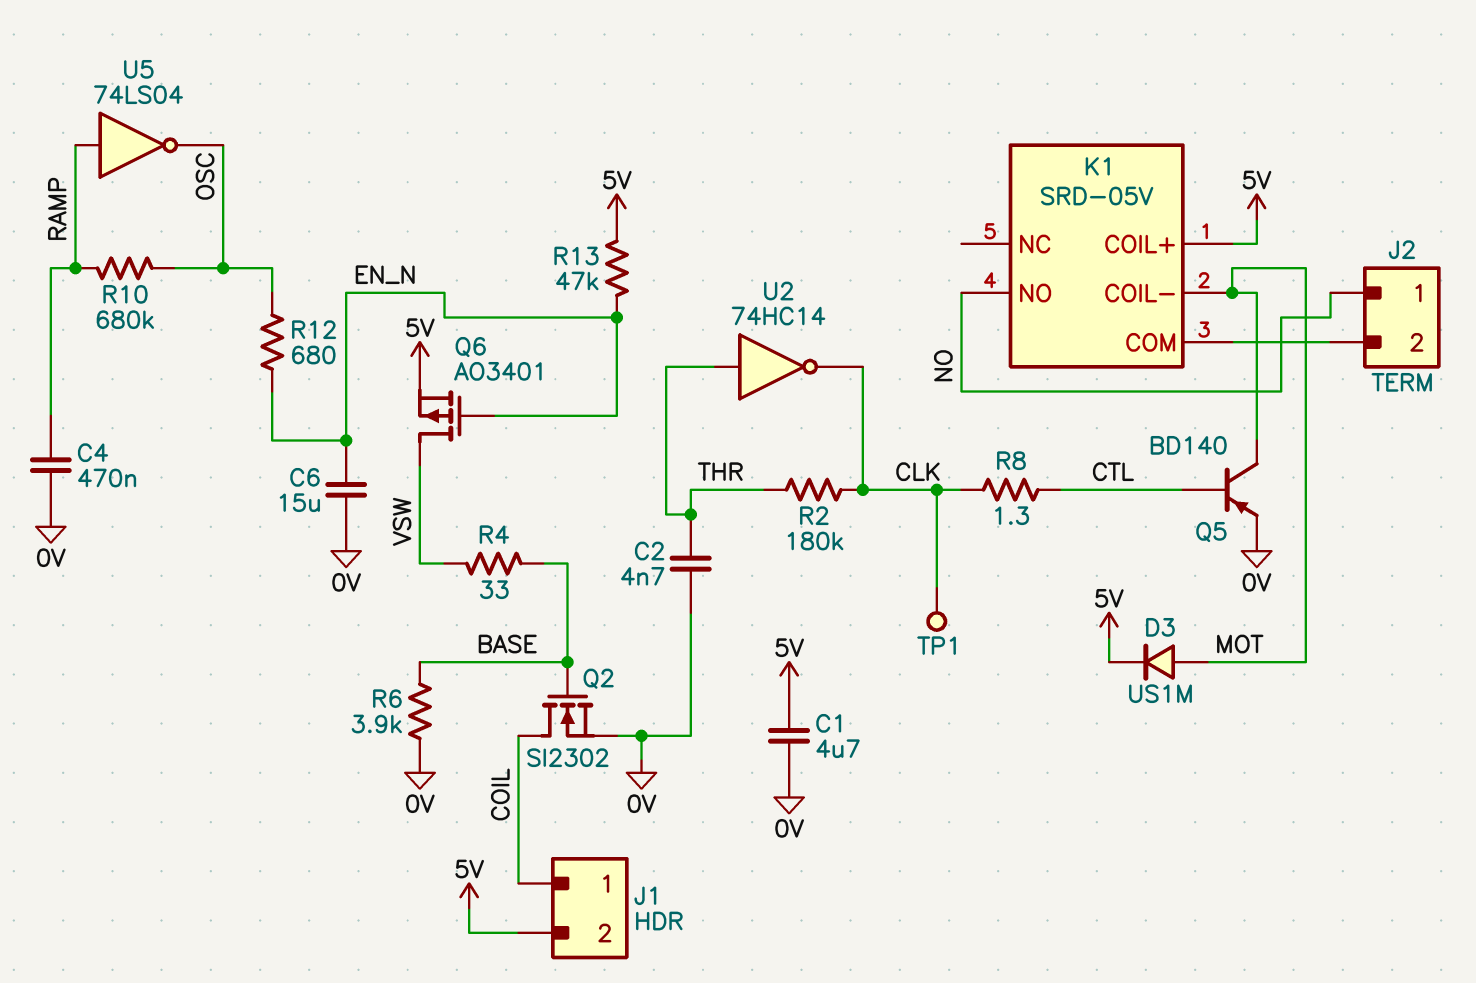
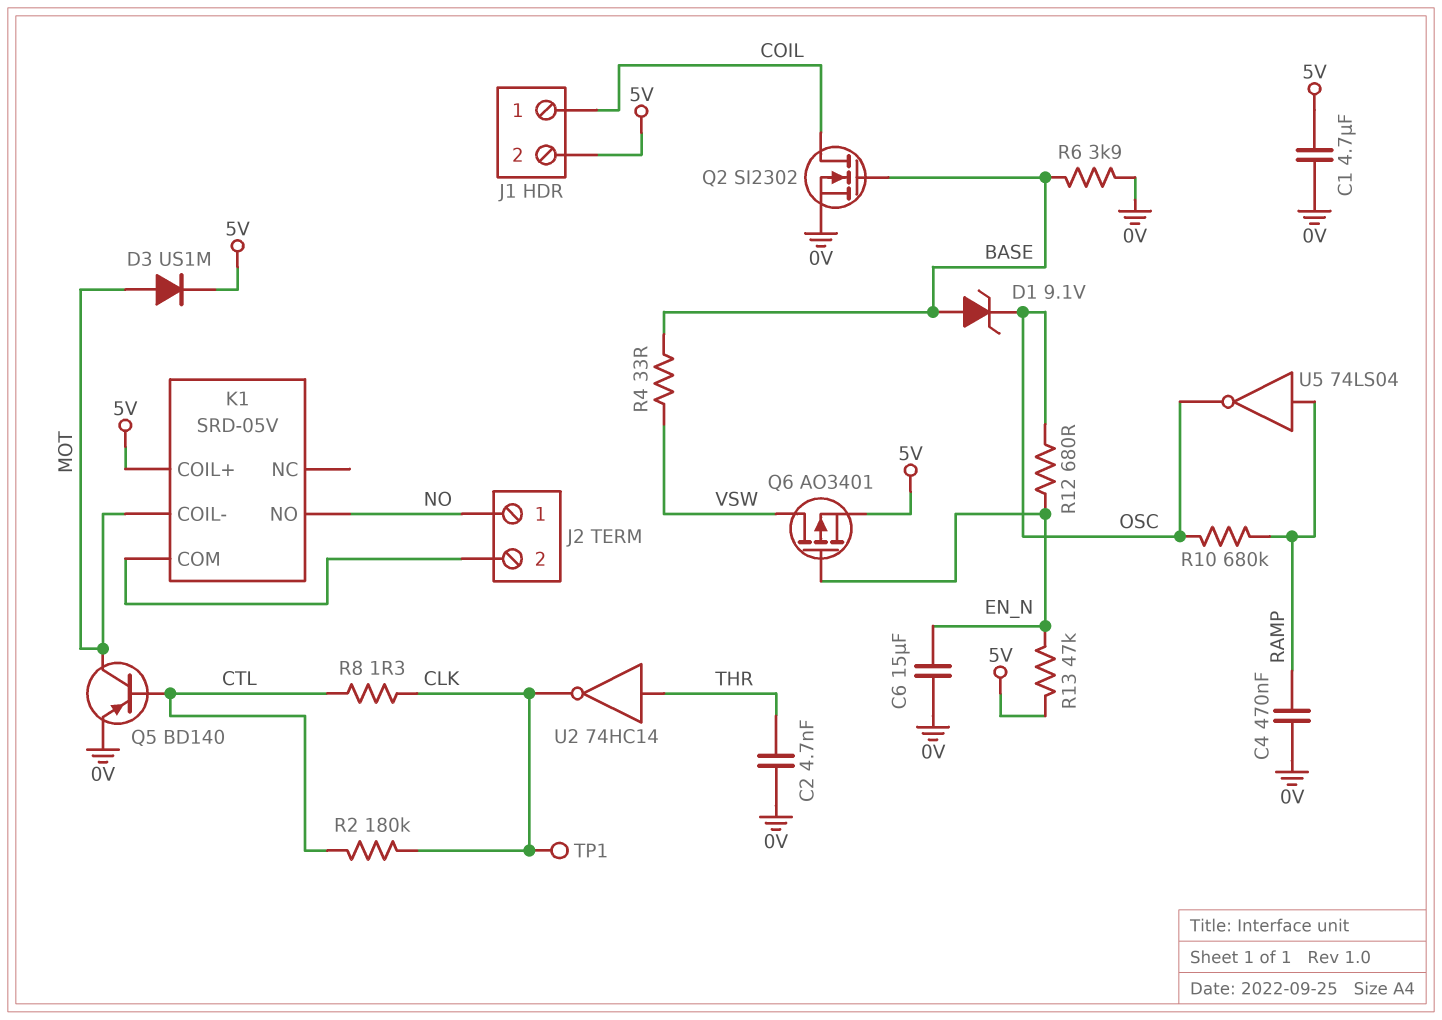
D1: none -> zener 9.1V (A BASE, K OSC)
R2: 180k (CLK, THR) -> 180k (CLK, CTL)

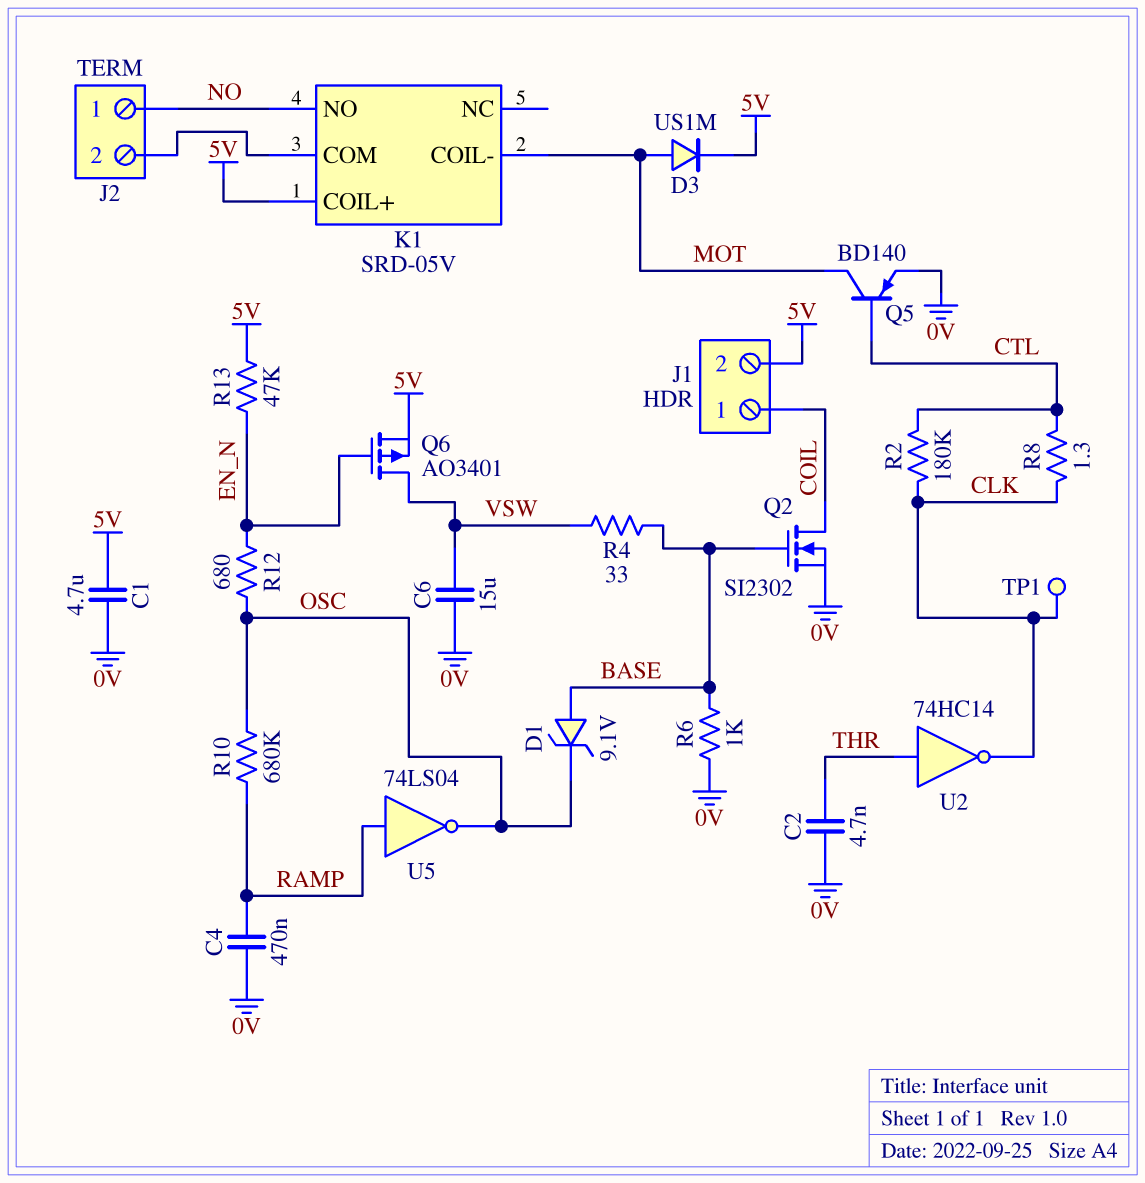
C6: 15uF (0V, EN_N) -> 15uF (0V, VSW)
R6: 3.9k (0V, BASE) -> 1k (0V, BASE)

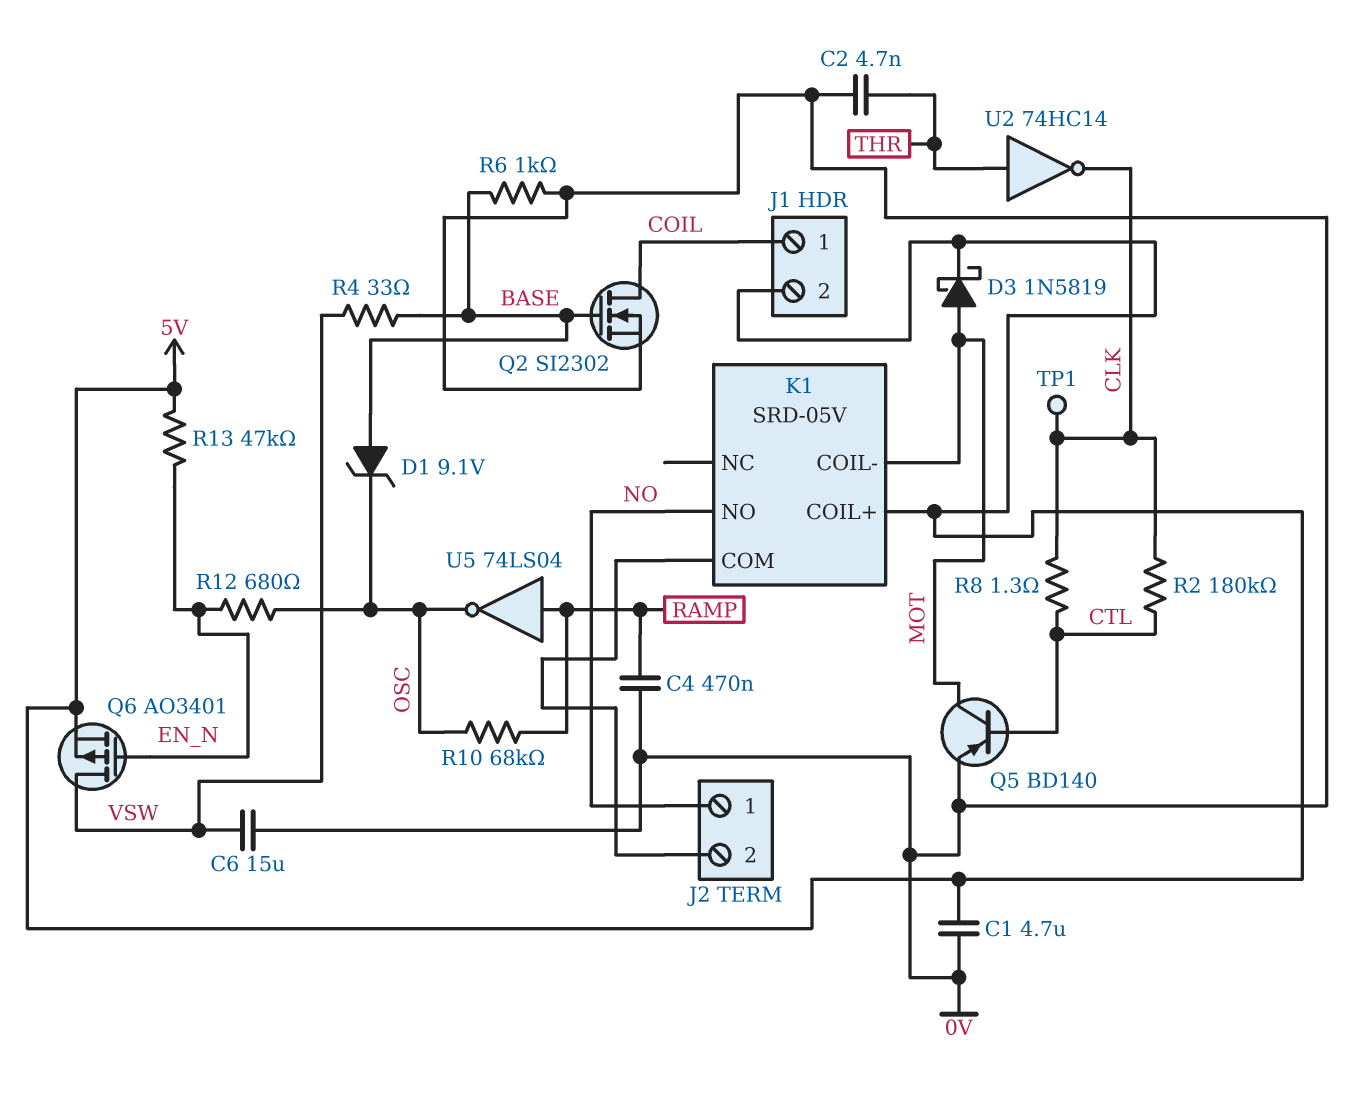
D3: diode US1M (A MOT, K 5V) -> schottky 1N5819 (A MOT, K 5V)
R10: 680k (OSC, RAMP) -> 68k (OSC, RAMP)

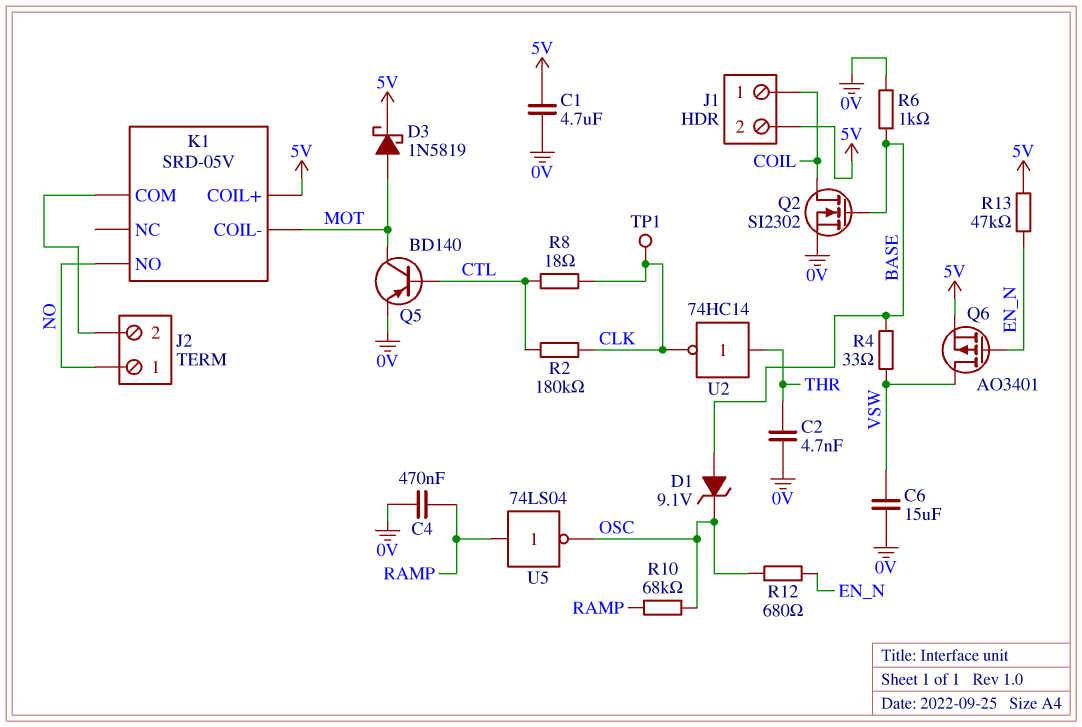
R8: 1.3 (CLK, CTL) -> 18 (CLK, CTL)

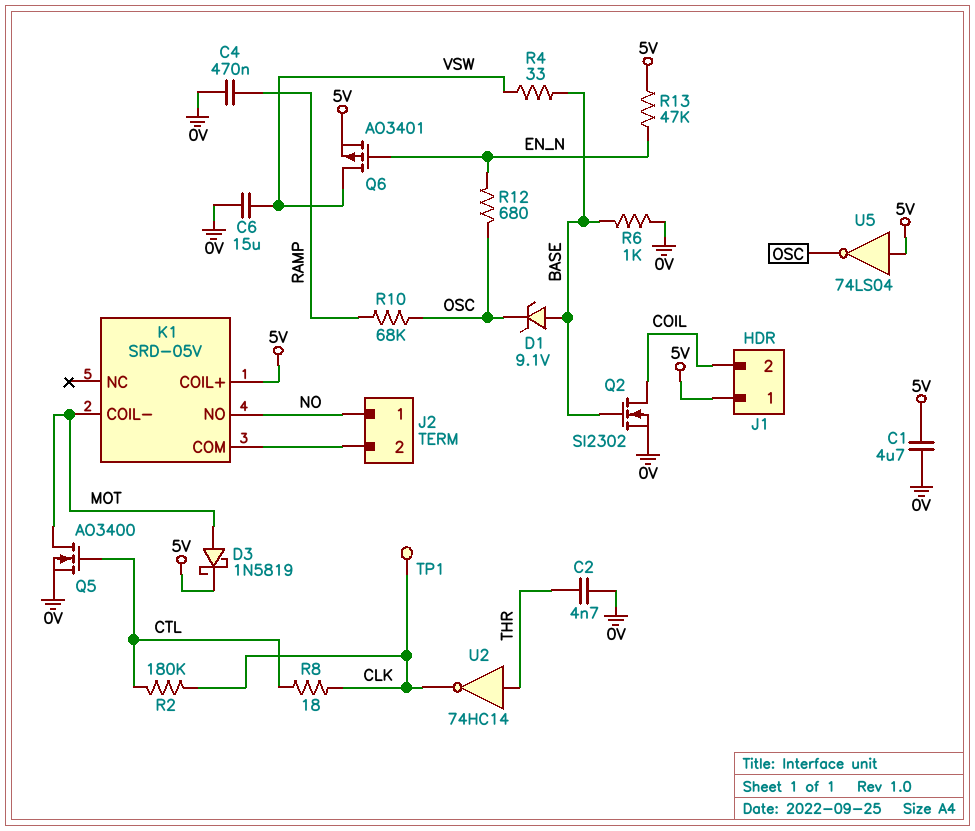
J1 pin 1: COIL -> 5V
J1 pin 2: 5V -> COIL
Q5: PNP BD140 (B CTL, C MOT, E 0V) -> NMOS AO3400 (G CTL, D MOT, S 0V)
U5: NOT 74LS04 (in RAMP, out OSC) -> NOT 74LS04 (in 5V, out OSC)

